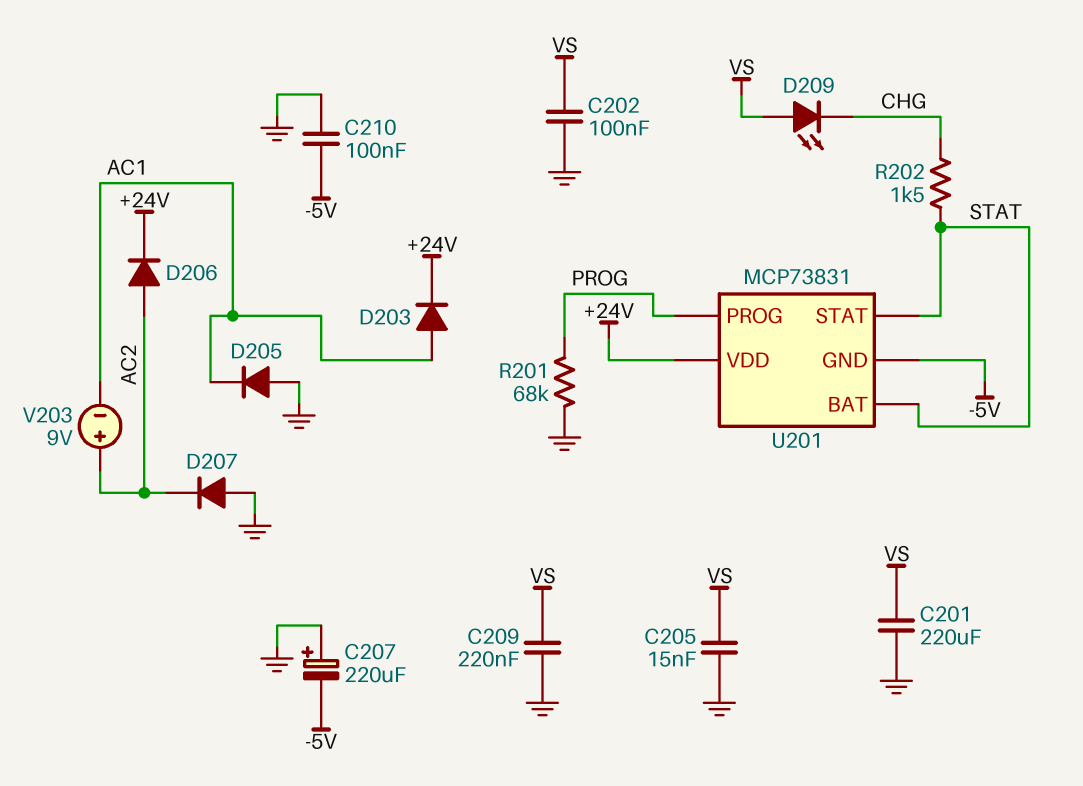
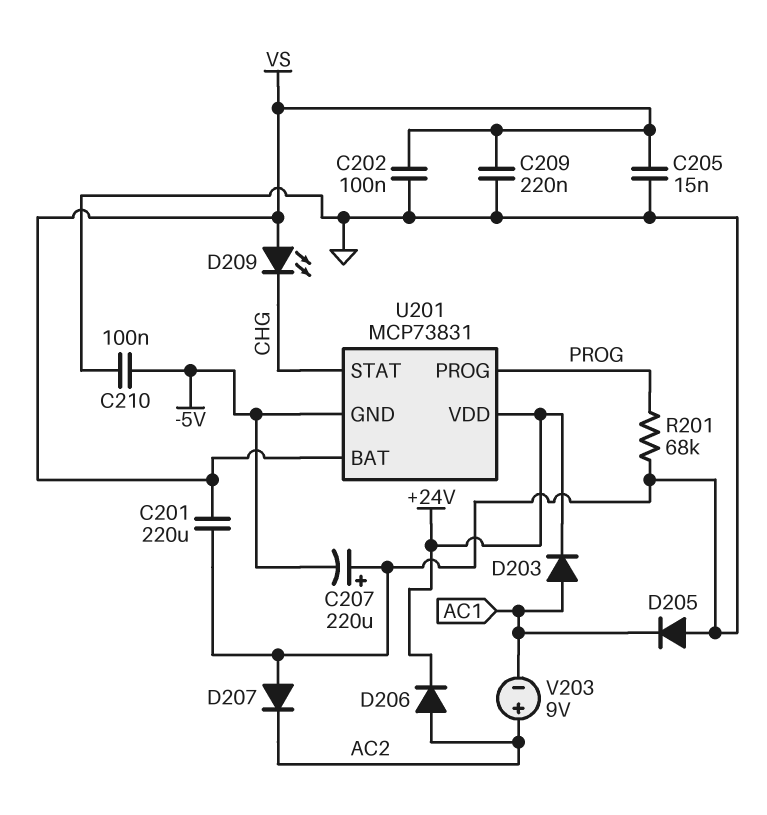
R202: 1.5k (CHG, STAT) -> none
U201 pin BAT: STAT -> VS
U201 pin STAT: STAT -> CHG

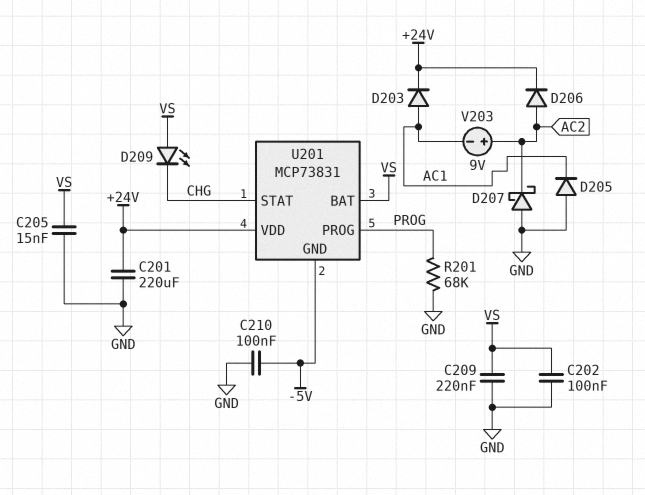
C201: 220uF (GND, VS) -> 220uF (+24V, GND)
C207: 220uF (plus GND, minus -5V) -> none
D207: diode (A GND, K AC2) -> schottky (A GND, K AC2)

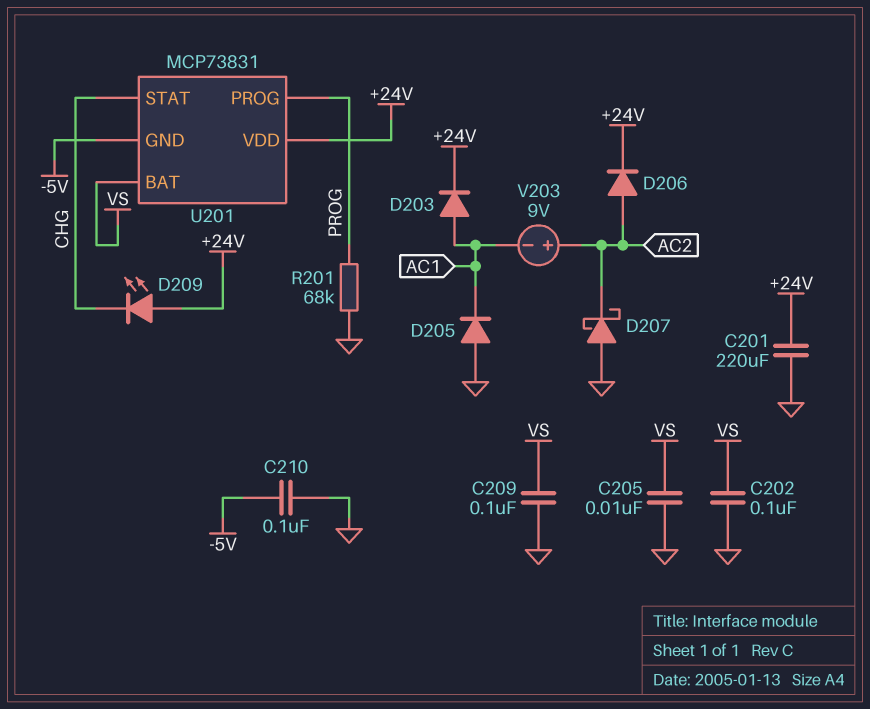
C205: 15nF (GND, VS) -> 10nF (GND, VS)
C209: 220nF (GND, VS) -> 100nF (GND, VS)
D209: LED (A VS, K CHG) -> LED (A +24V, K CHG)

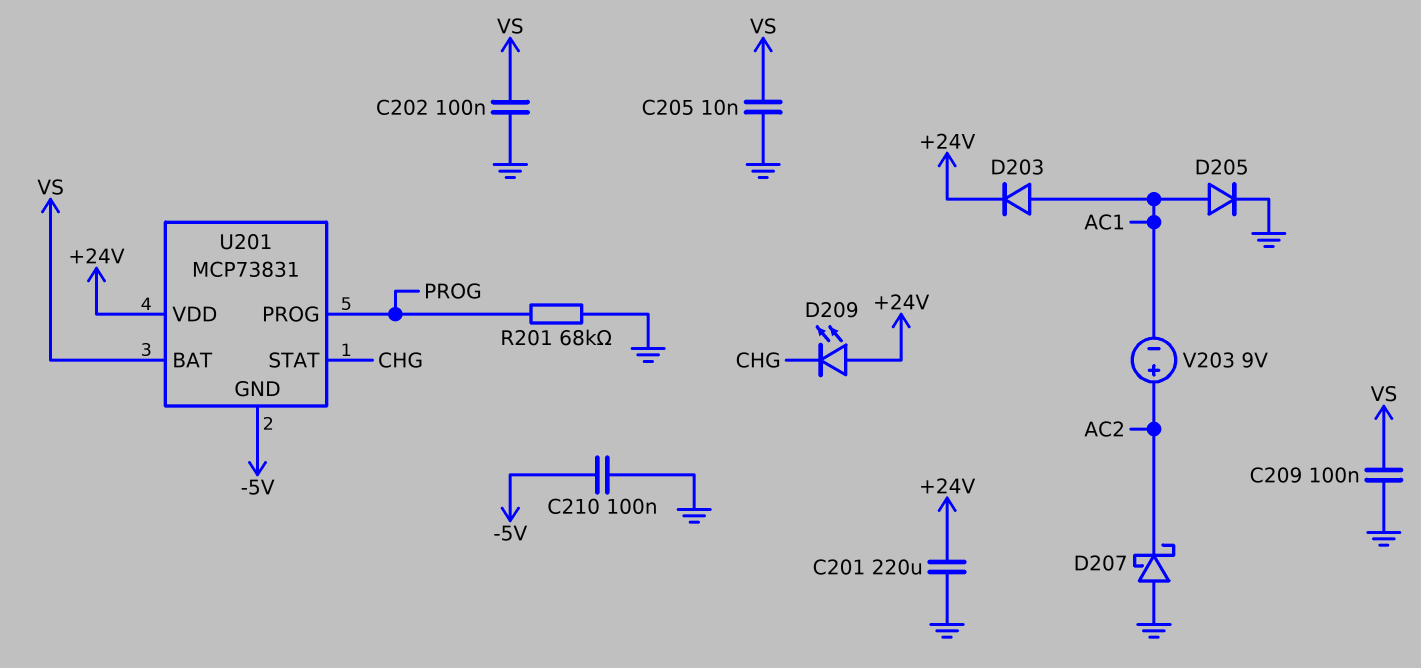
D205: diode (A GND, K AC1) -> diode (A AC1, K GND)
D206: diode (A AC2, K +24V) -> none

